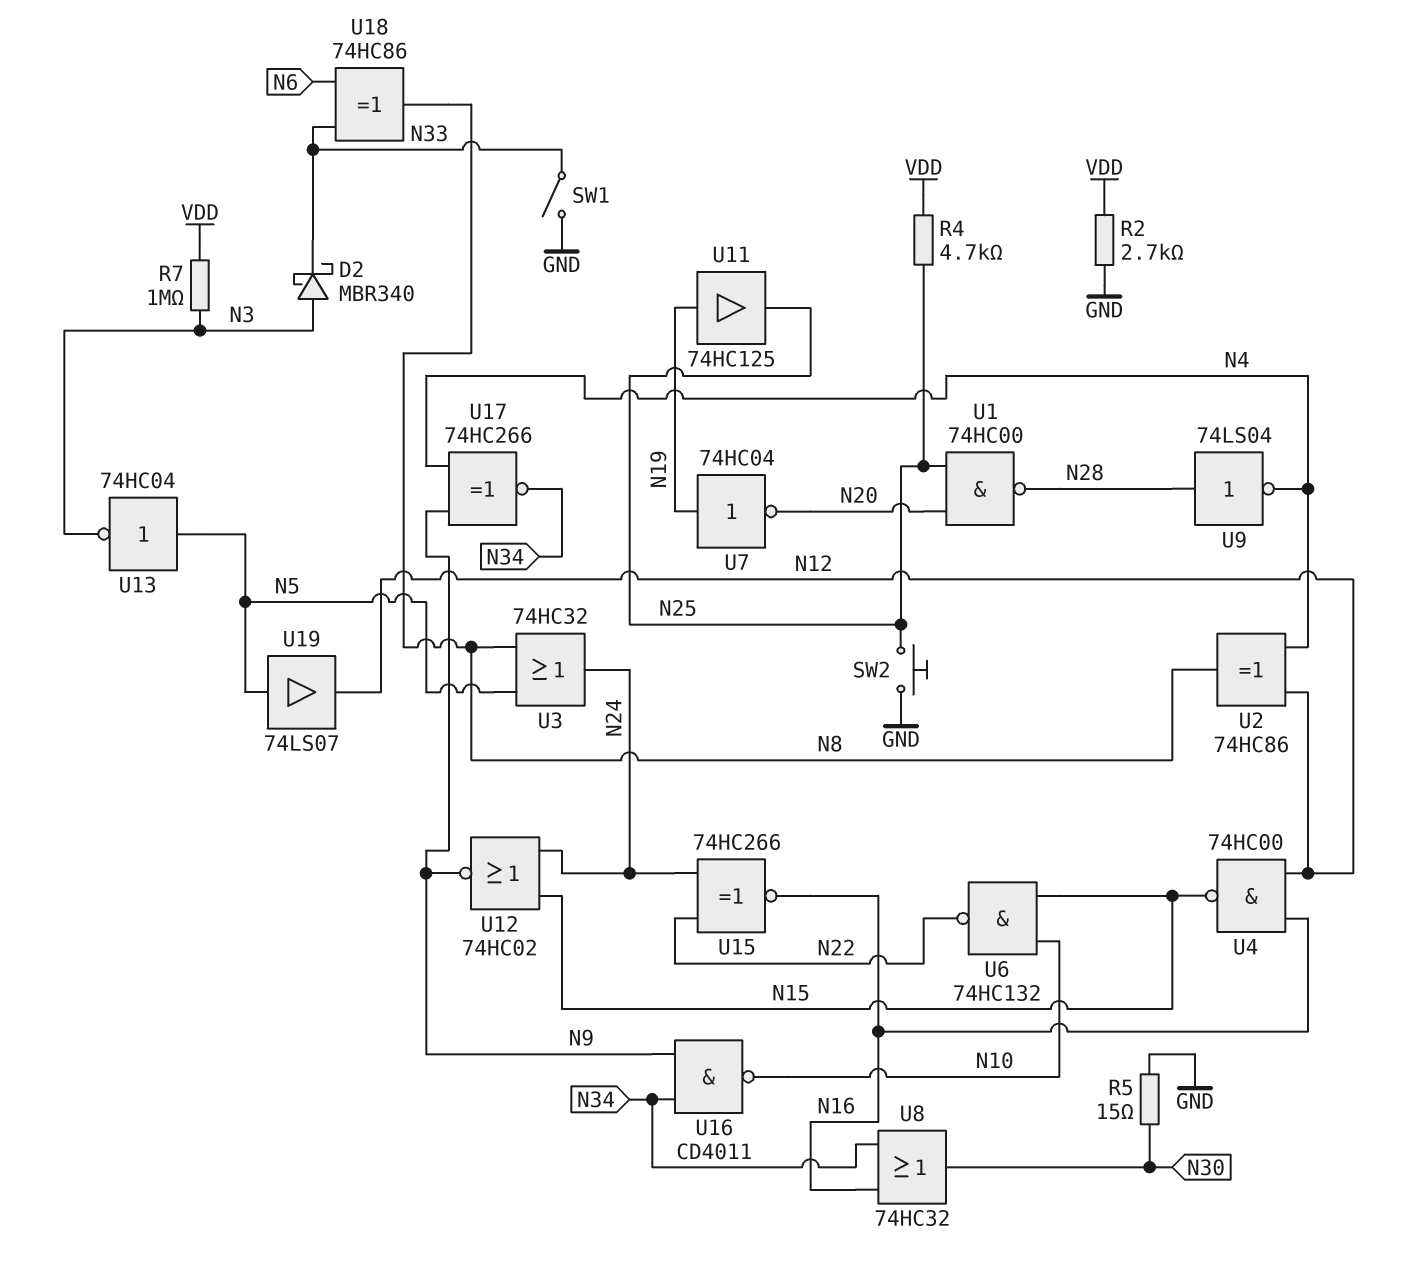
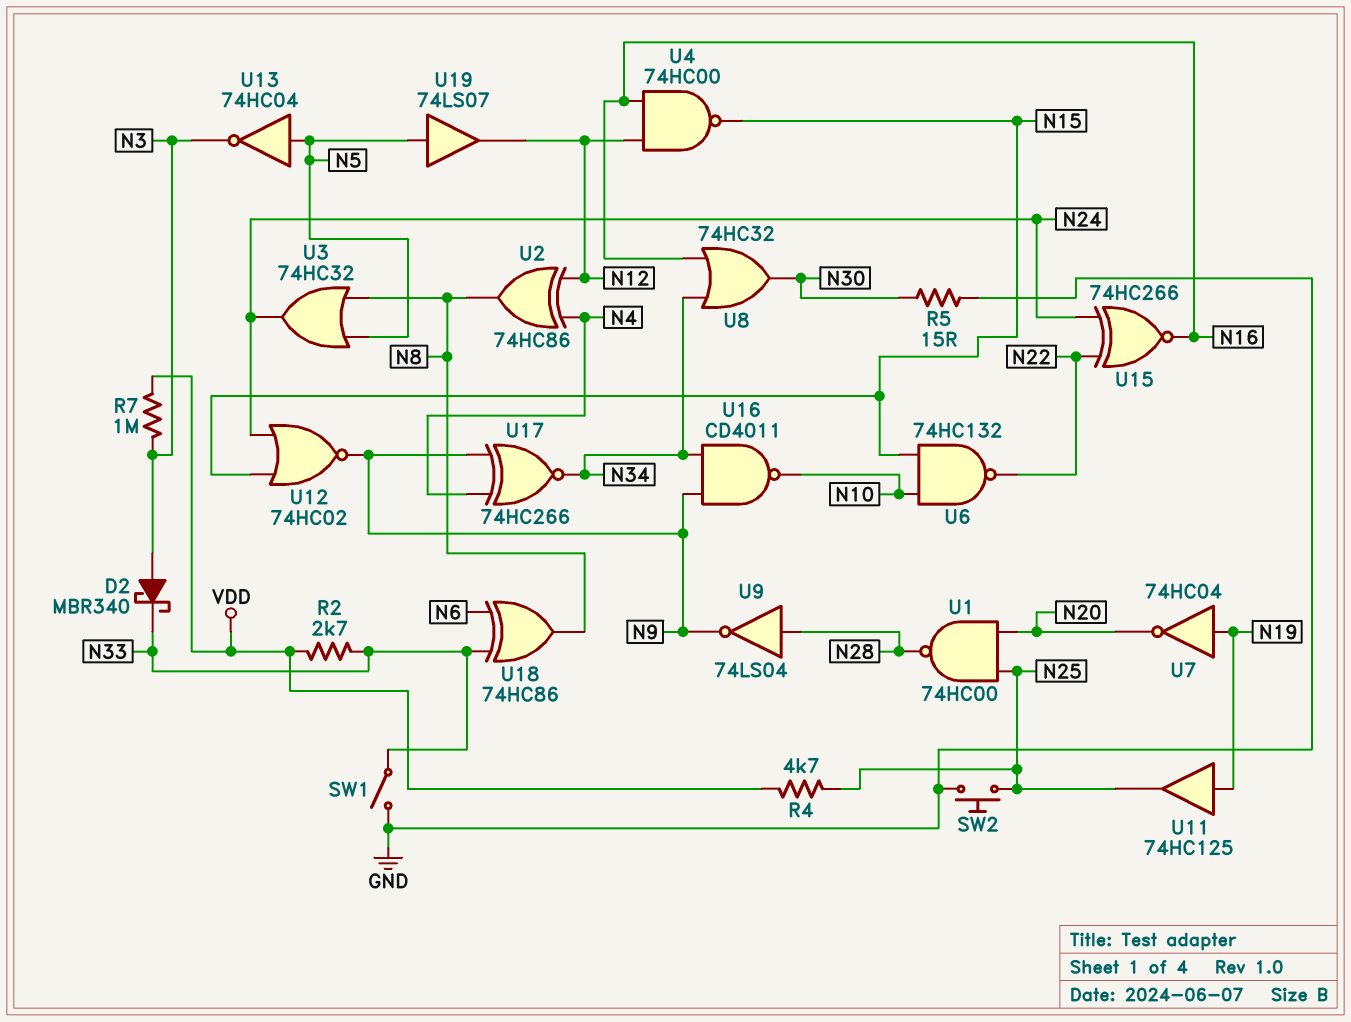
R2: 2.7k (GND, VDD) -> 2.7k (N33, VDD)
U9: NOT 74LS04 (in N28, out N4) -> NOT 74LS04 (in N28, out N9)

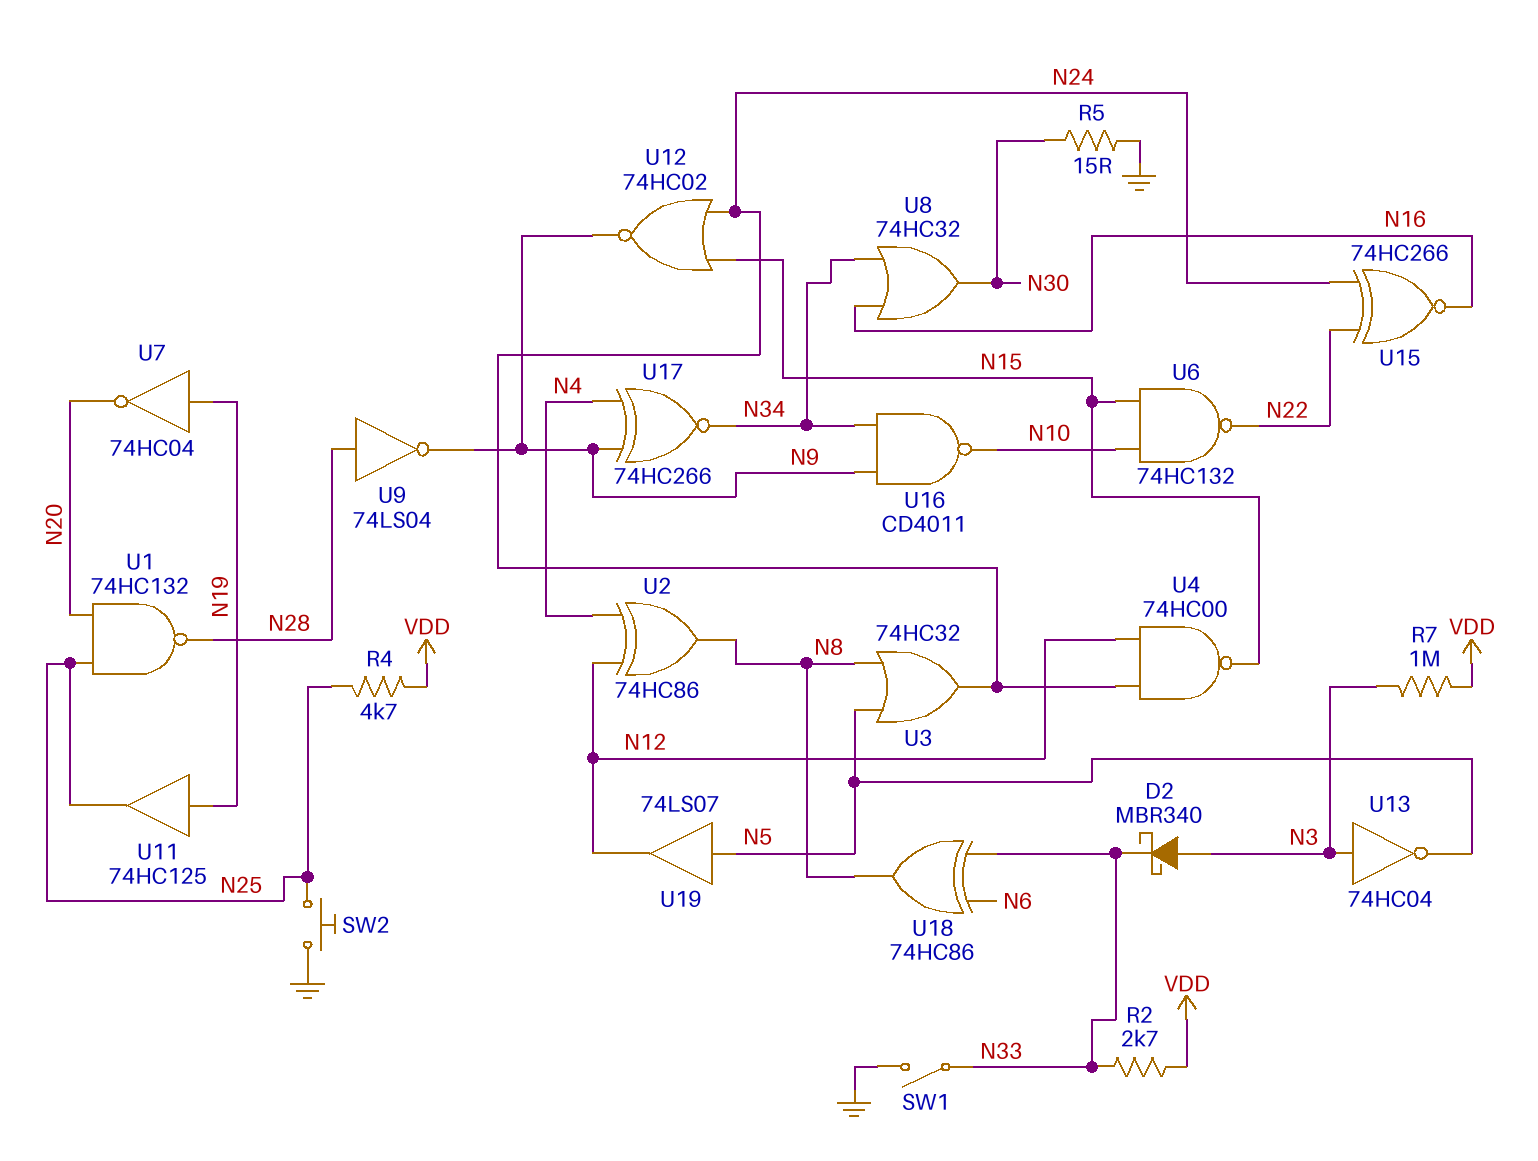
U1: NAND 74HC00 (in N20, in N25, out N28) -> NAND 74HC132 (in N20, in N25, out N28)
U4: NAND 74HC00 (in N12, in N16, out N15) -> NAND 74HC00 (in N12, in N24, out N15)
U13: NOT 74HC04 (in N5, out N3) -> NOT 74HC04 (in N3, out N5)

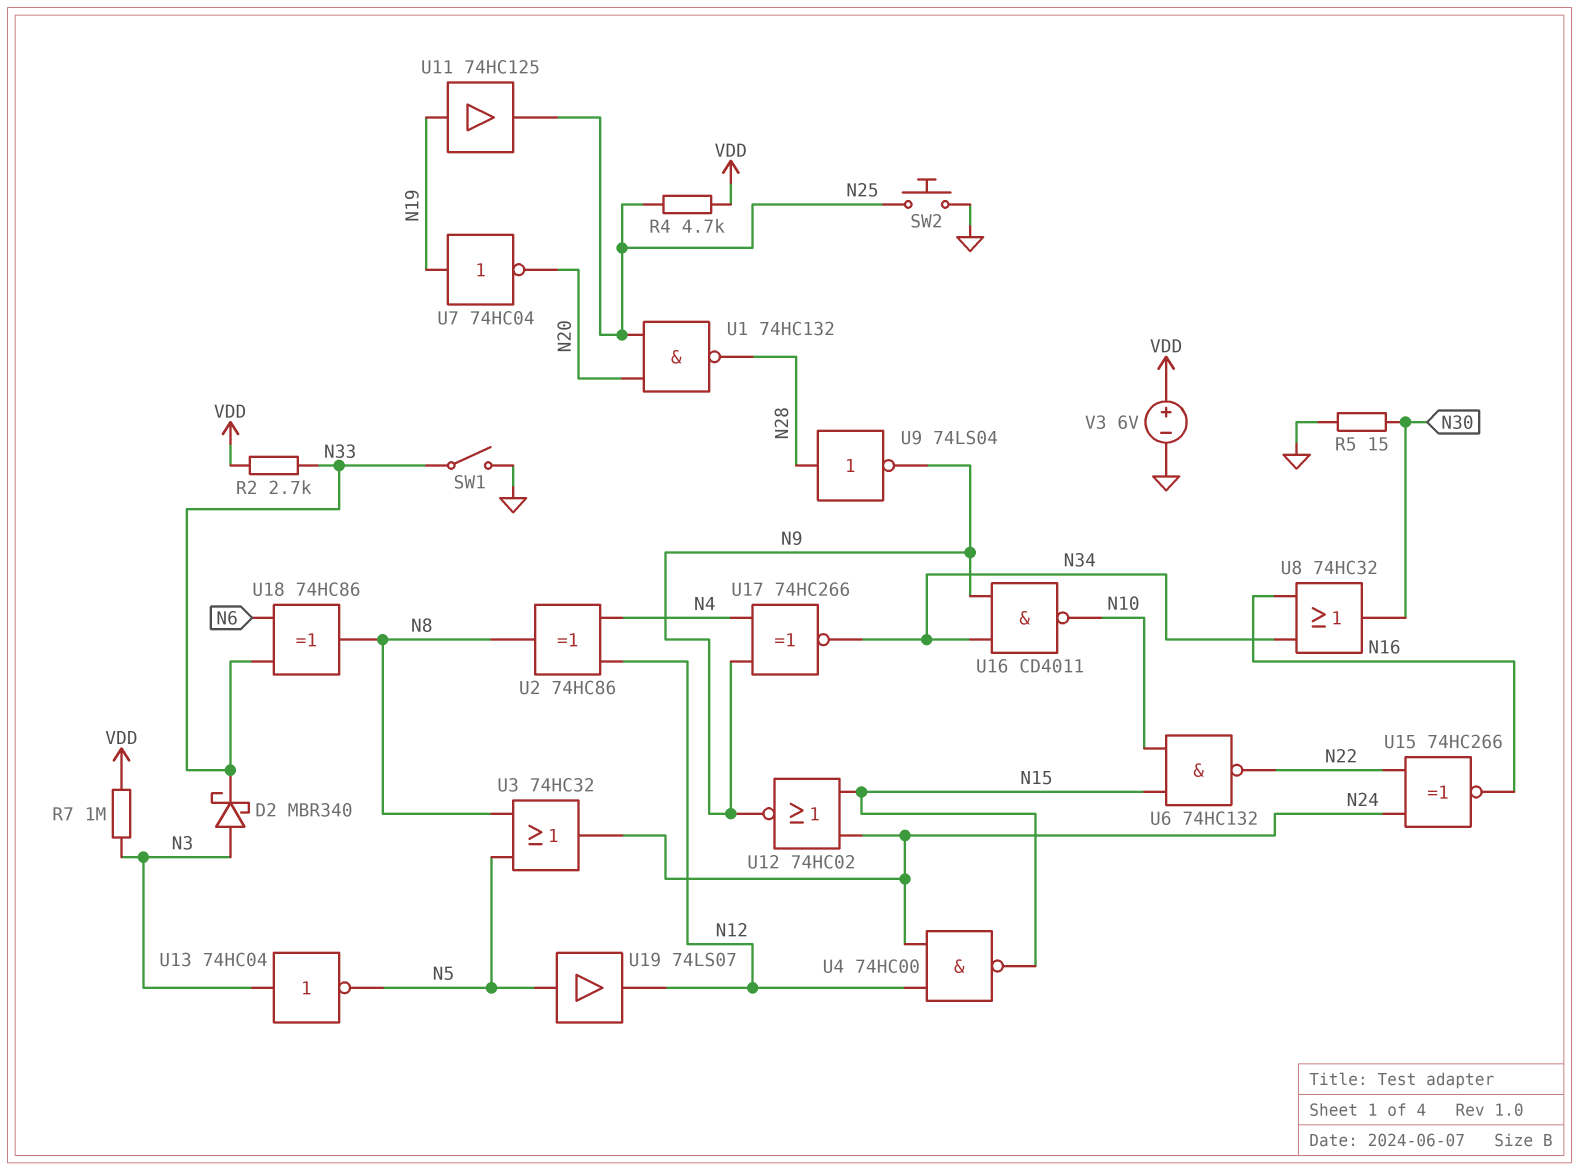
V3: none -> 6V (plus VDD, minus GND)

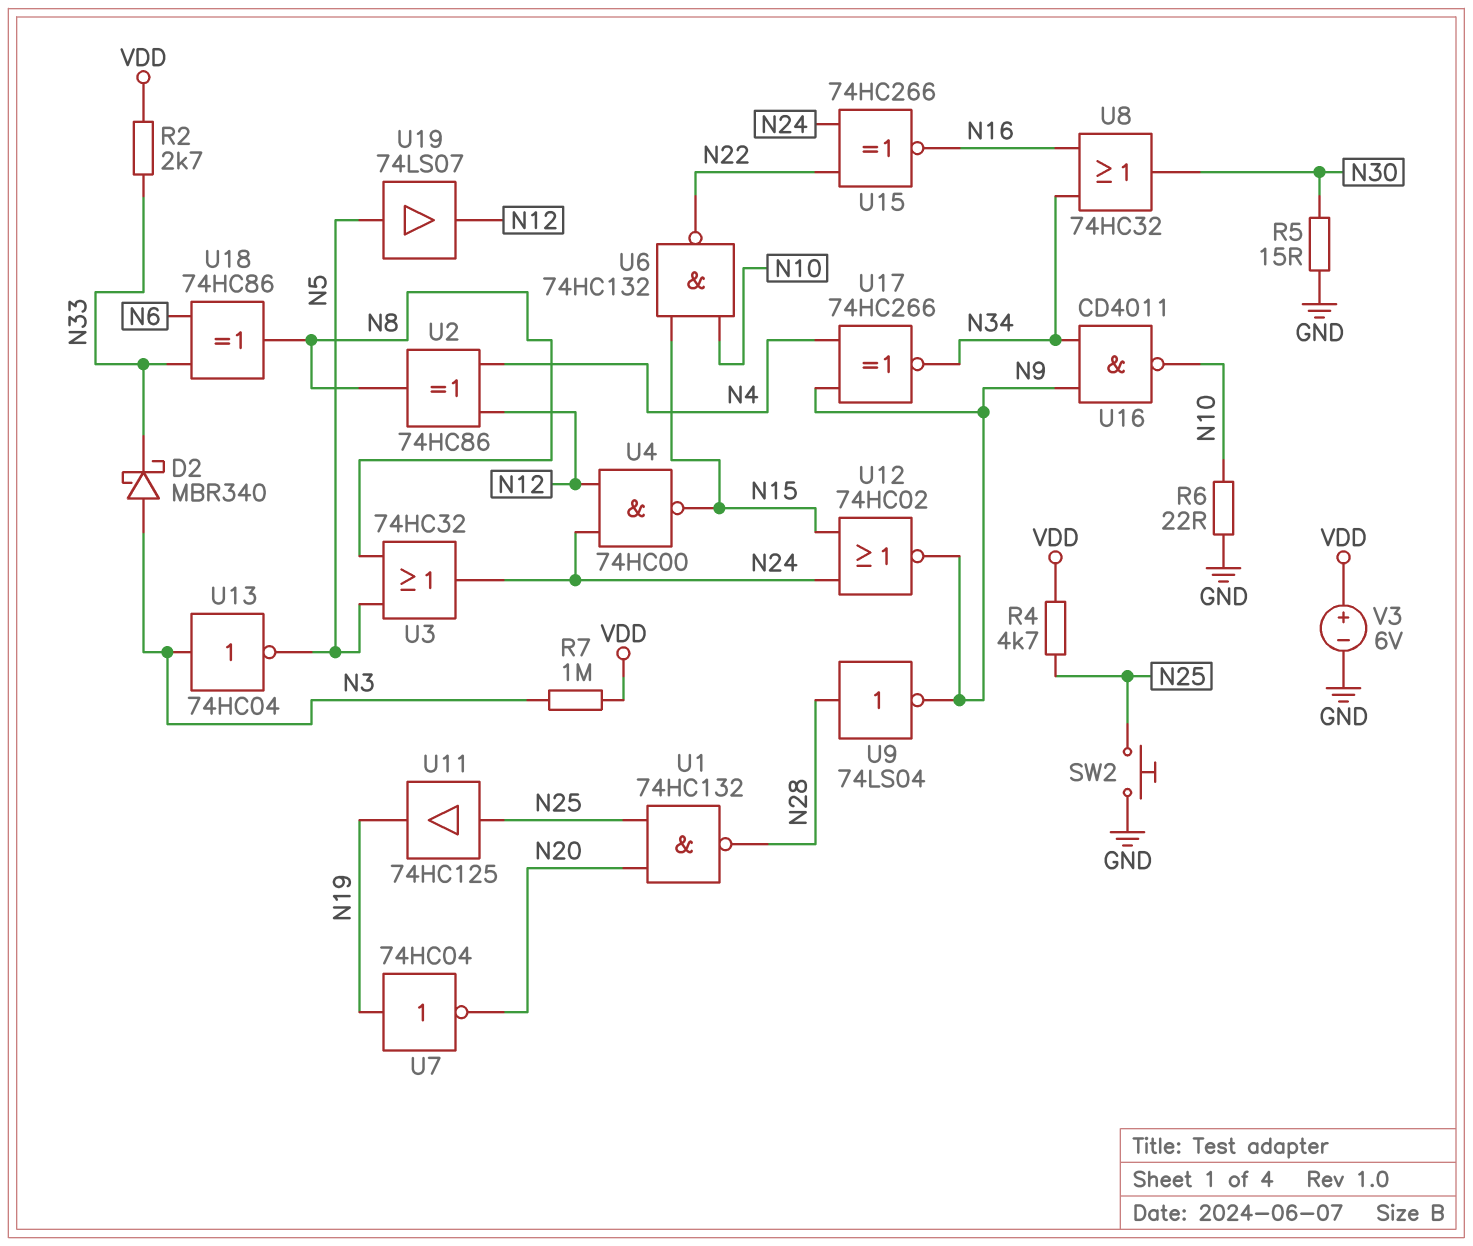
R6: none -> 22 (GND, N10)
SW1: switch (GND, N33) -> none
U11: buffer 74HC125 (in N19, out N25) -> buffer 74HC125 (in N25, out N19)

